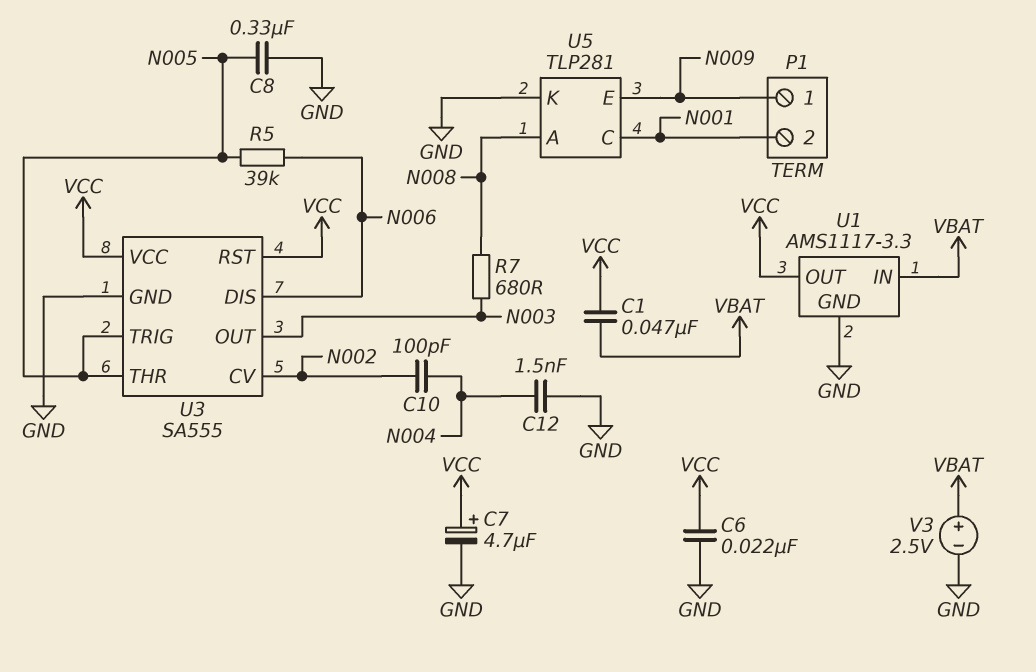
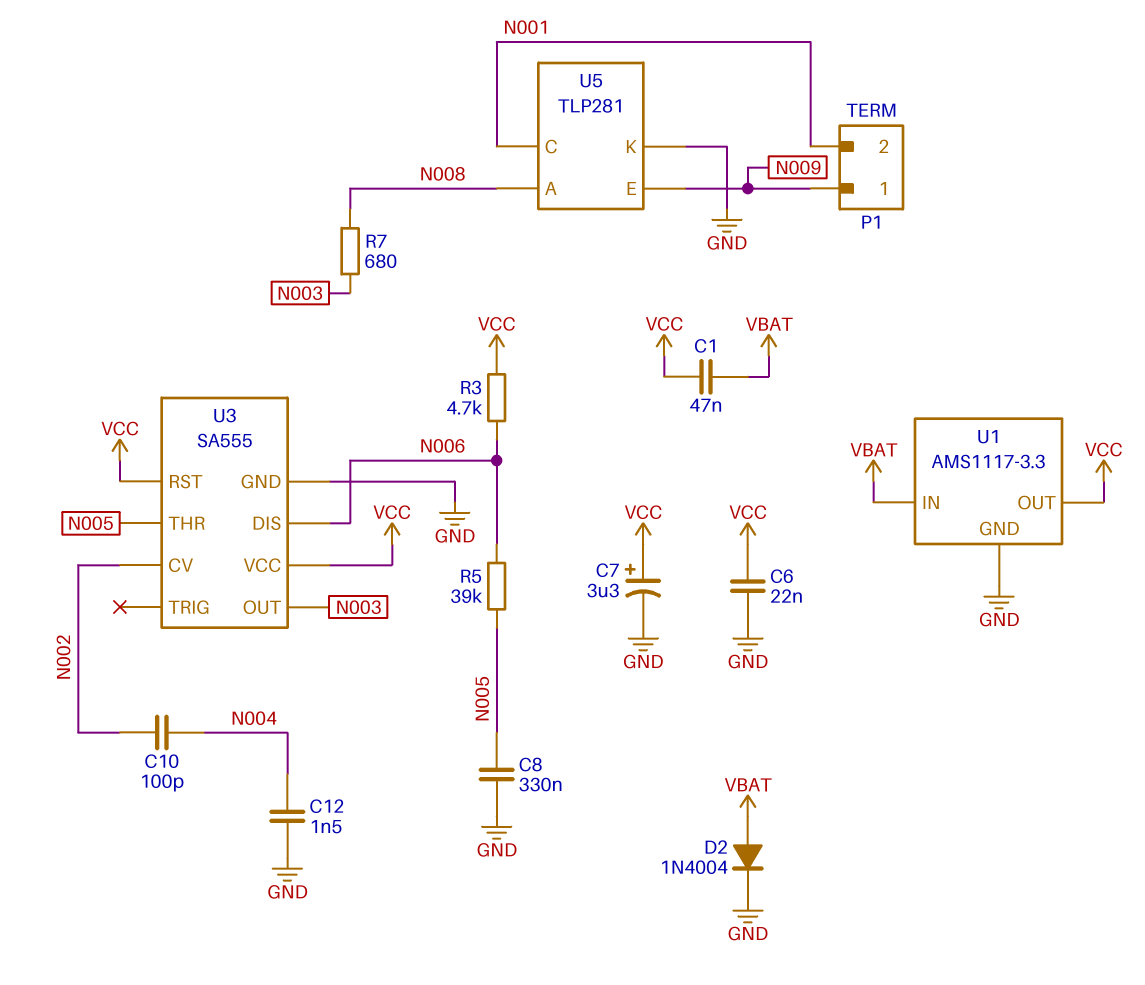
C7: 4.7uF (plus VCC, minus GND) -> 3.3uF (plus VCC, minus GND)
D2: none -> diode 1N4004 (A VBAT, K GND)
R3: none -> 4.7k (N006, VCC)
U3 pin TRIG: N005 -> none
V3: 2.5V (plus VBAT, minus GND) -> none

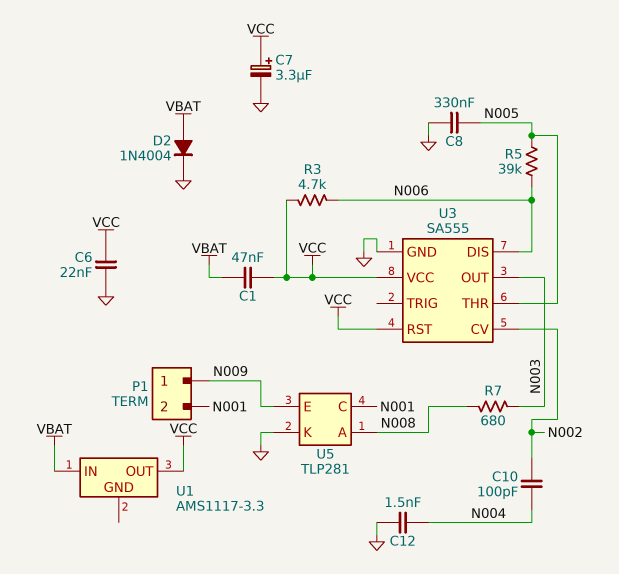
U1 pin GND: GND -> none

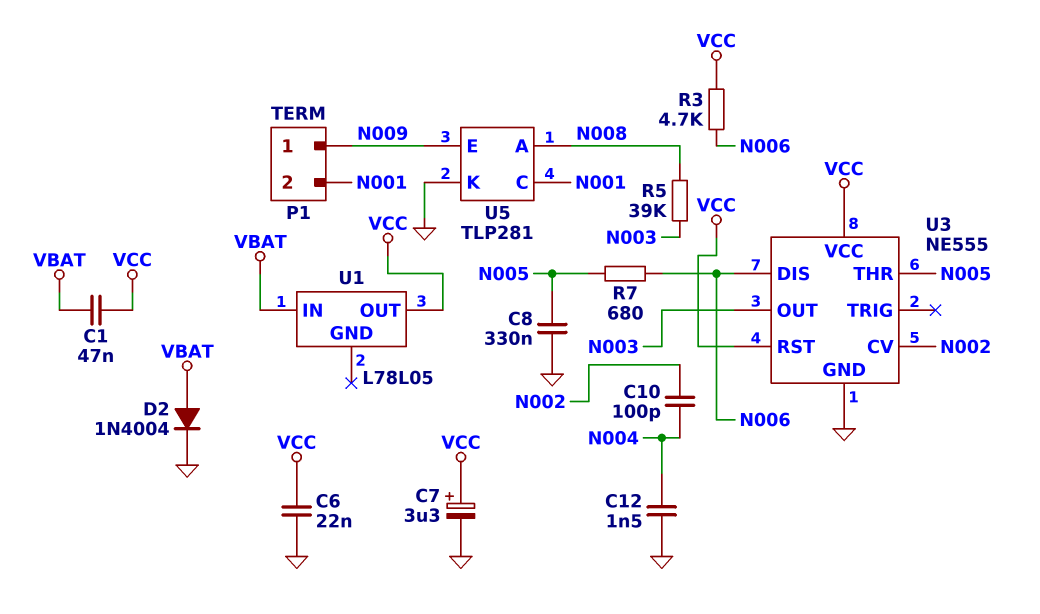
R5: 39k (N005, N006) -> 39k (N003, N008)
R7: 680 (N003, N008) -> 680 (N005, N006)
U1: AMS1117-3.3 -> L78L05
U3: SA555 -> NE555

